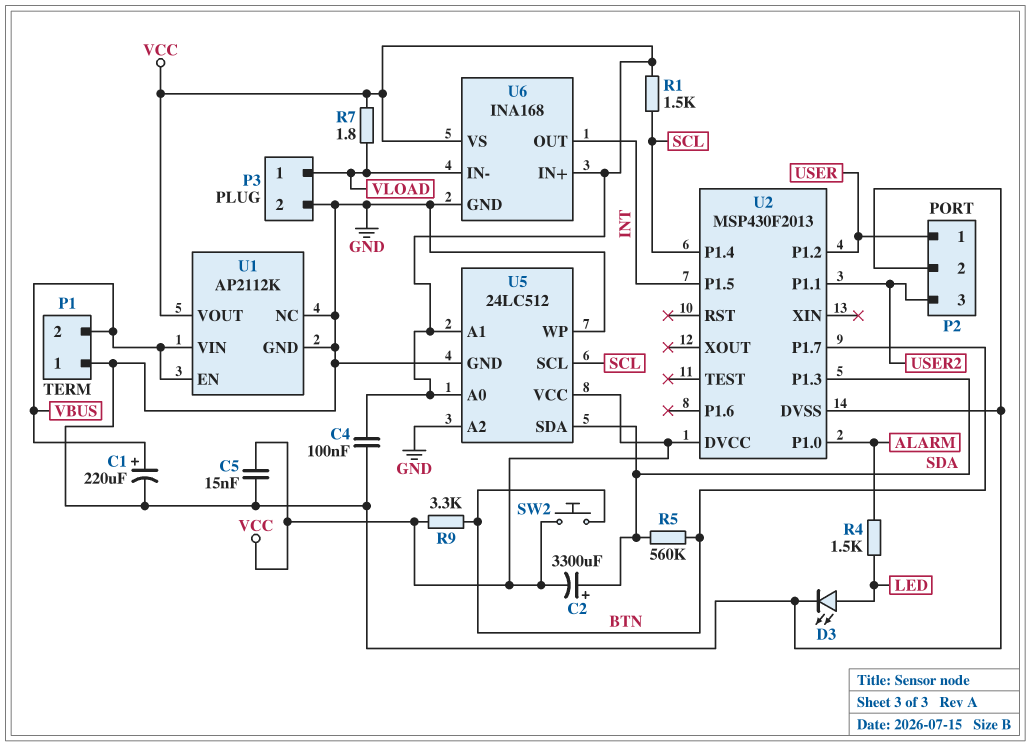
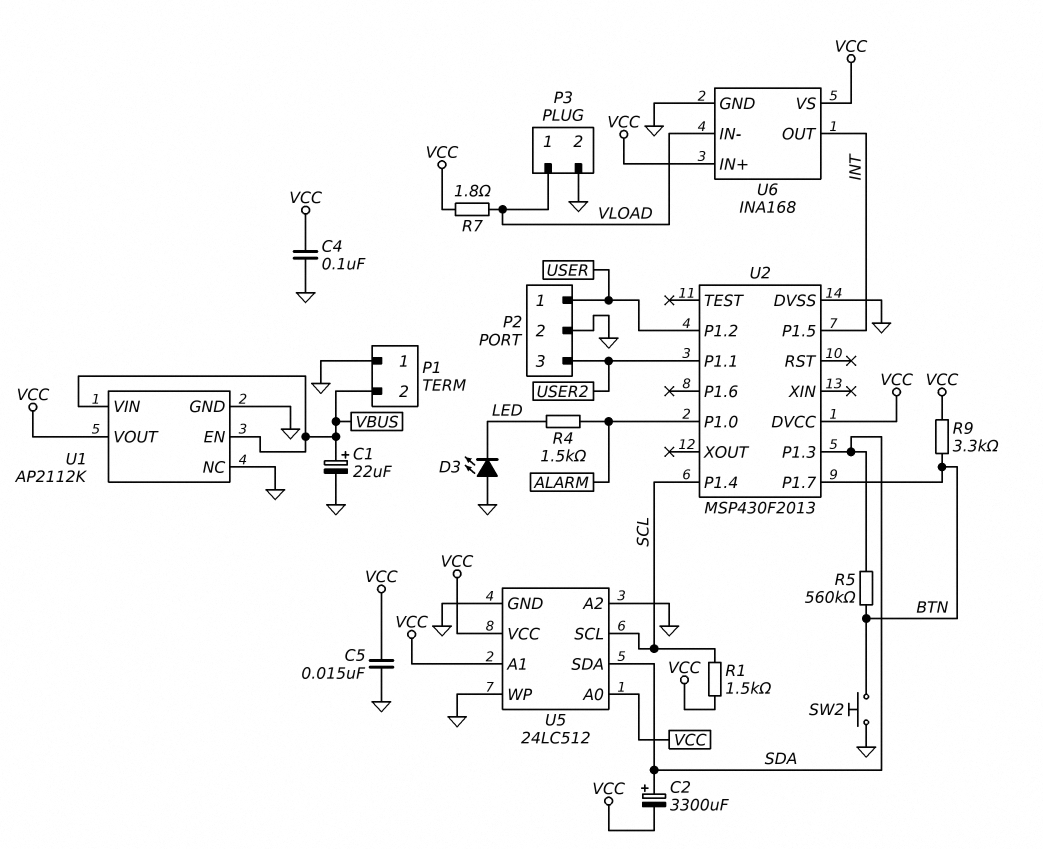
C1: 220uF (plus VBUS, minus GND) -> 22uF (plus VBUS, minus GND)
D3: LED (A LED, K GND) -> LED (A GND, K LED)
SW2: button (BTN, VCC) -> button (BTN, GND)

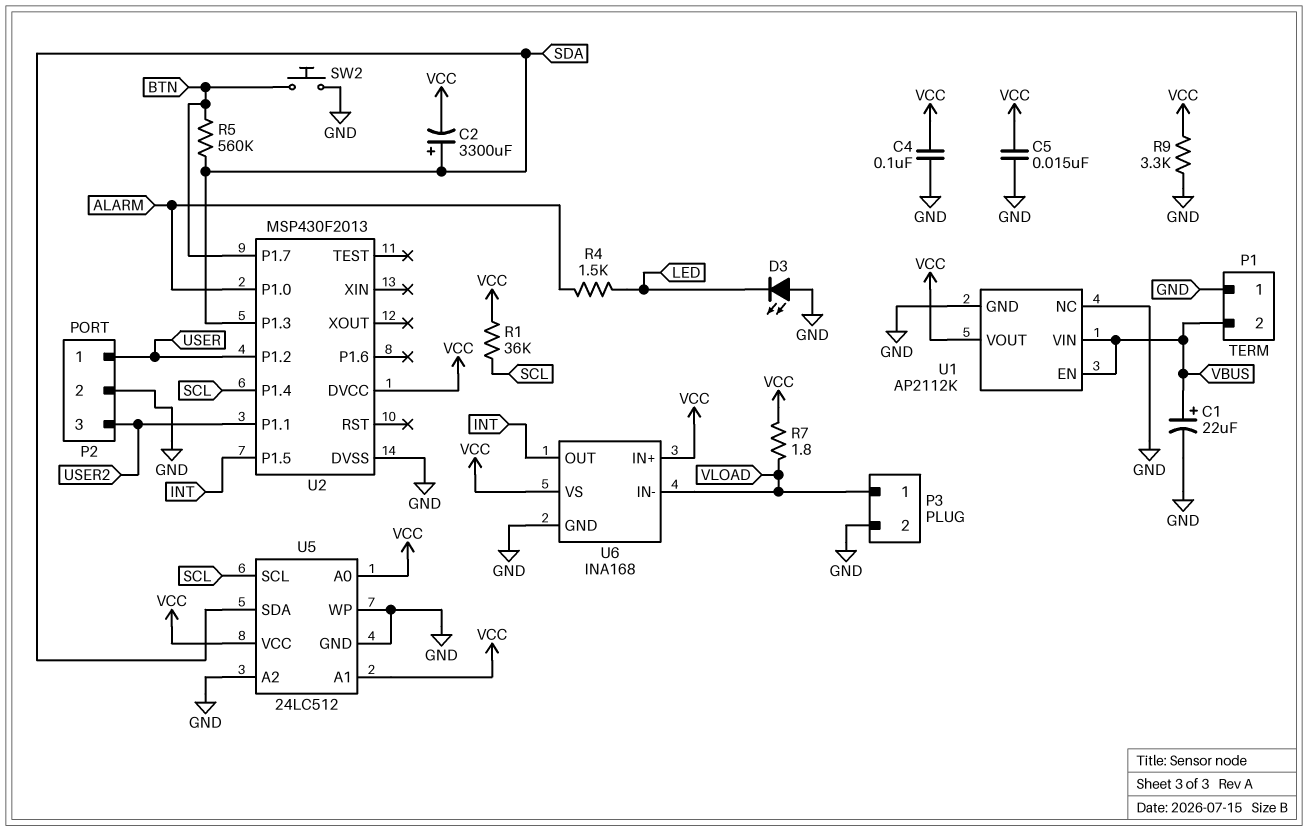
R1: 1.5k (SCL, VCC) -> 36k (SCL, VCC)
R9: 3.3k (BTN, VCC) -> 3.3k (GND, VCC)

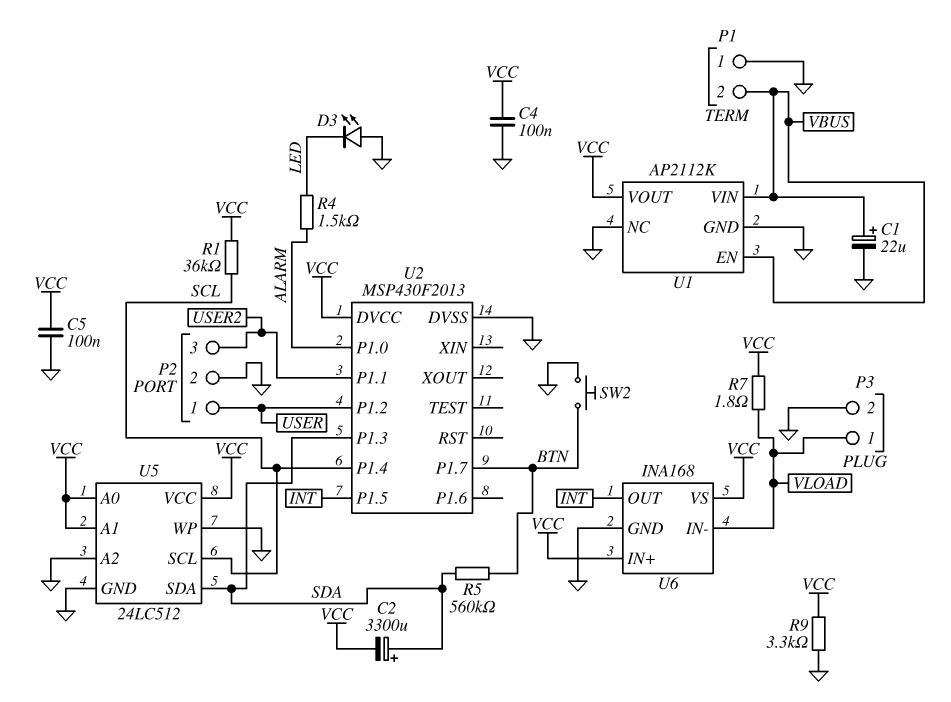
C5: 15nF (GND, VCC) -> 100nF (GND, VCC)

